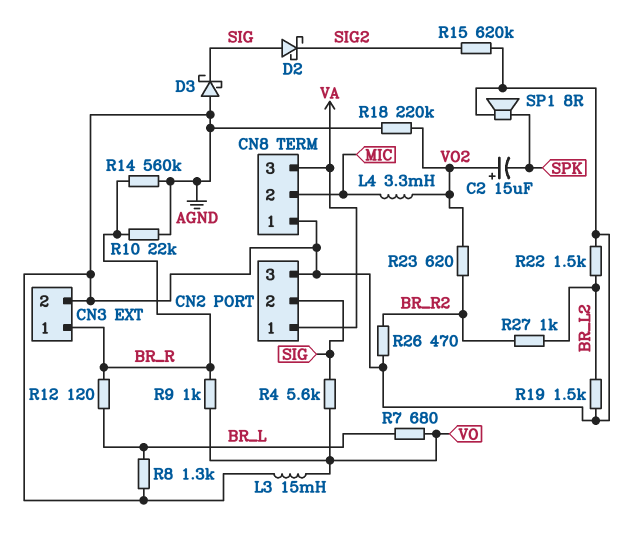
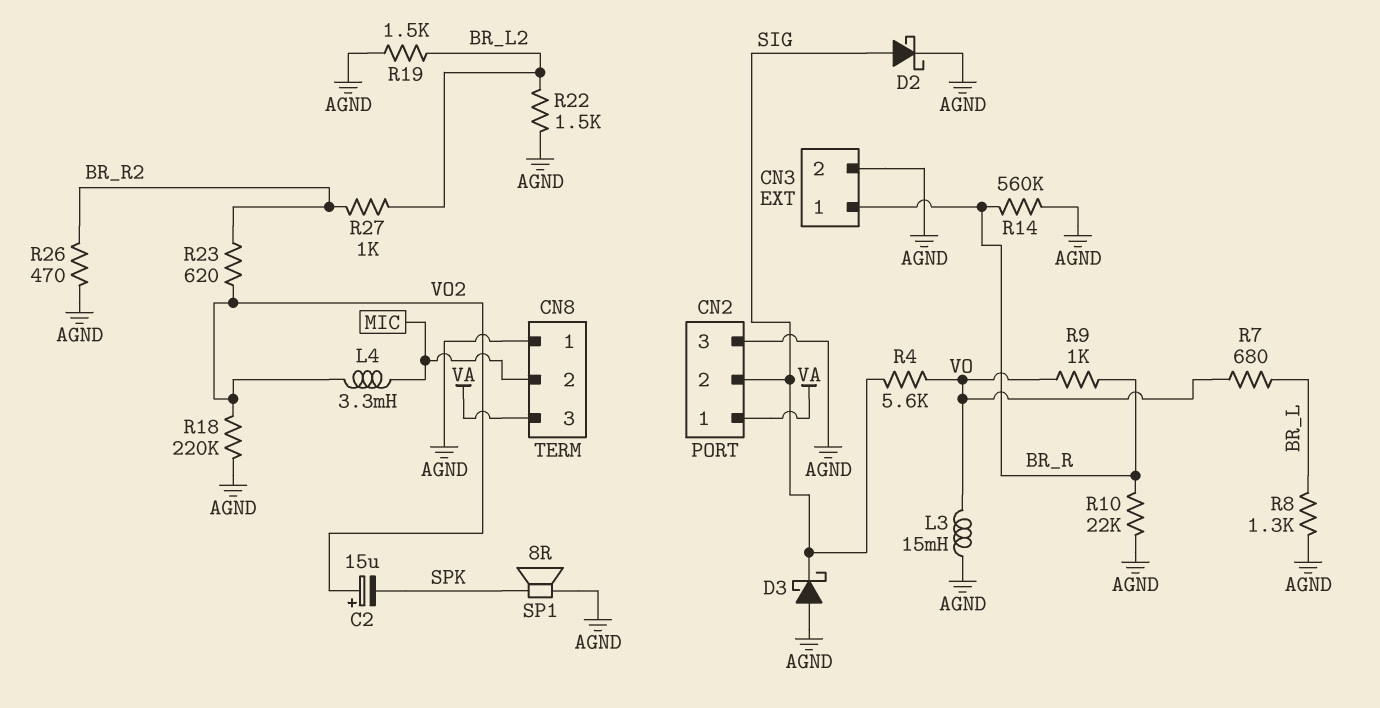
D2: schottky (A SIG, K SIG2) -> schottky (A SIG, K AGND)
R12: 120 (BR_L, BR_R) -> none
R15: 620k (AGND, SIG2) -> none

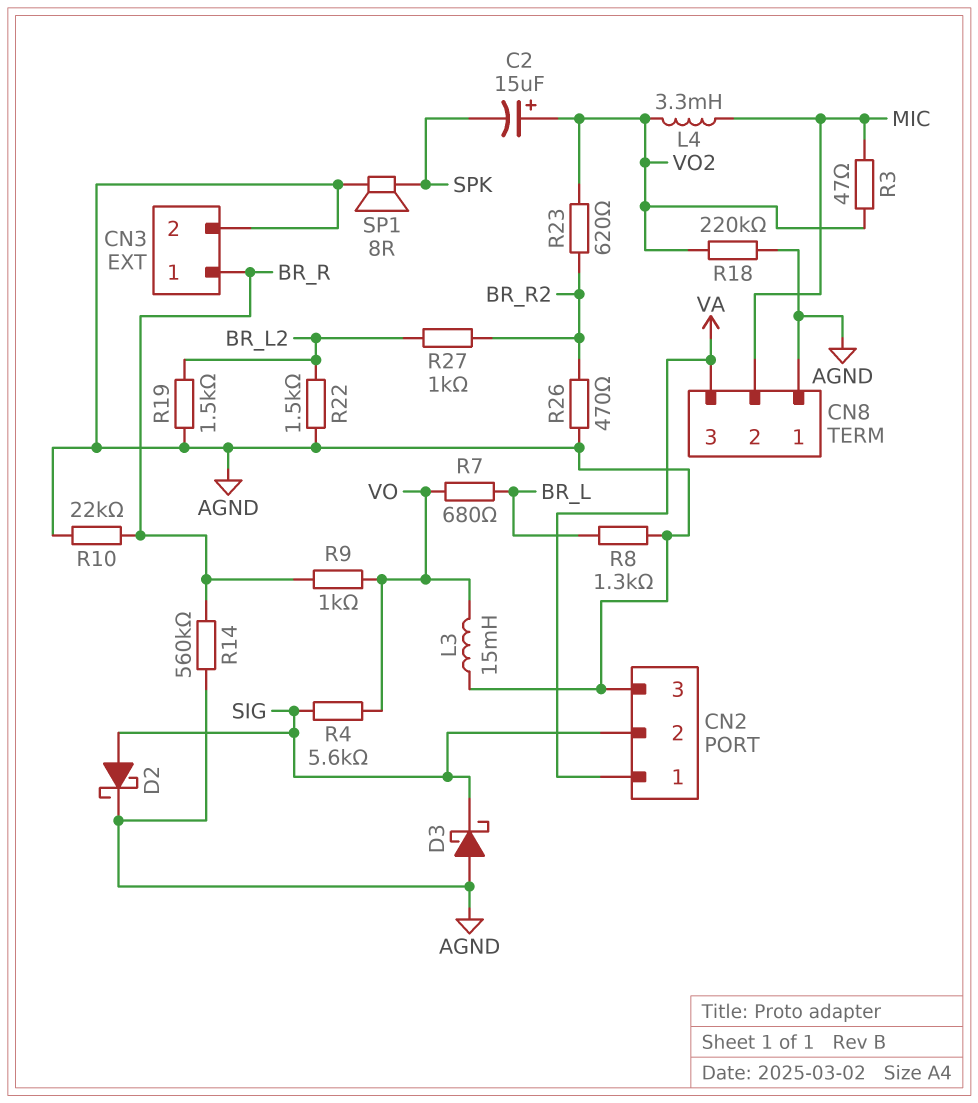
R3: none -> 47 (MIC, VO2)

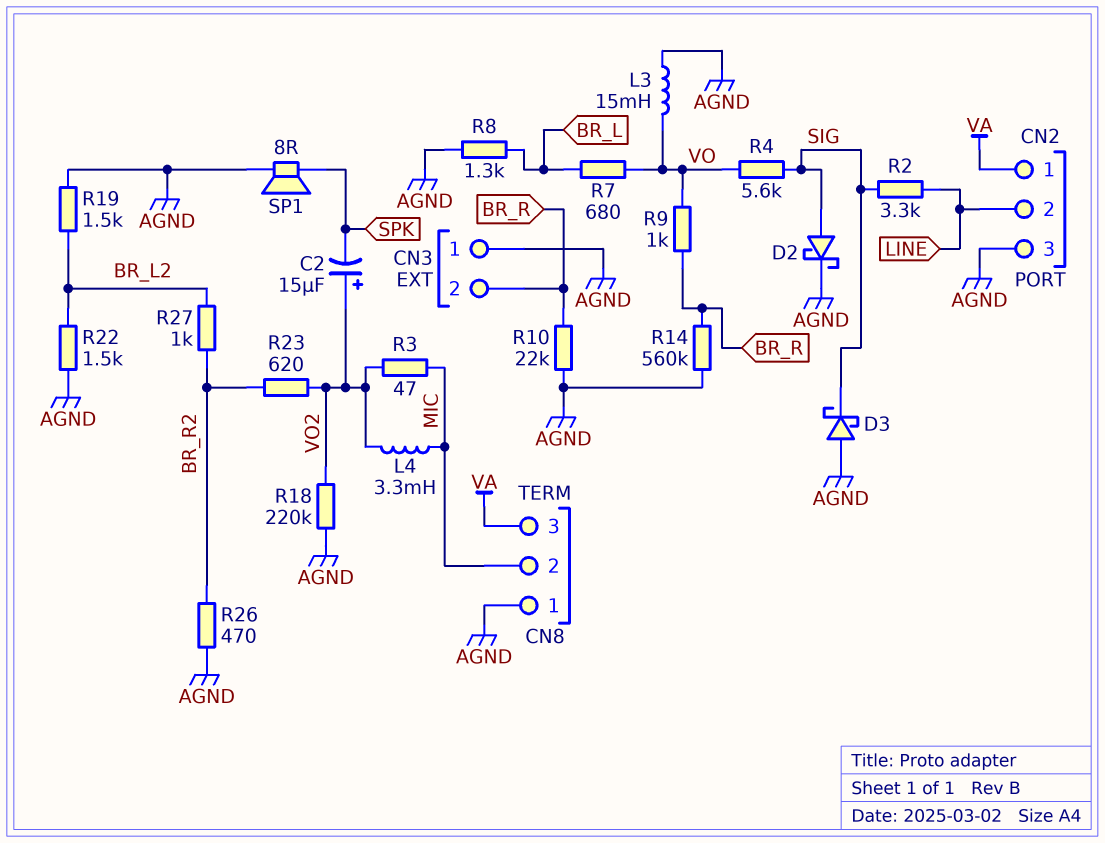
CN2 pin 2: SIG -> LINE
CN3 pin 1: BR_R -> AGND
CN3 pin 2: AGND -> BR_R
R2: none -> 3.3k (LINE, SIG)

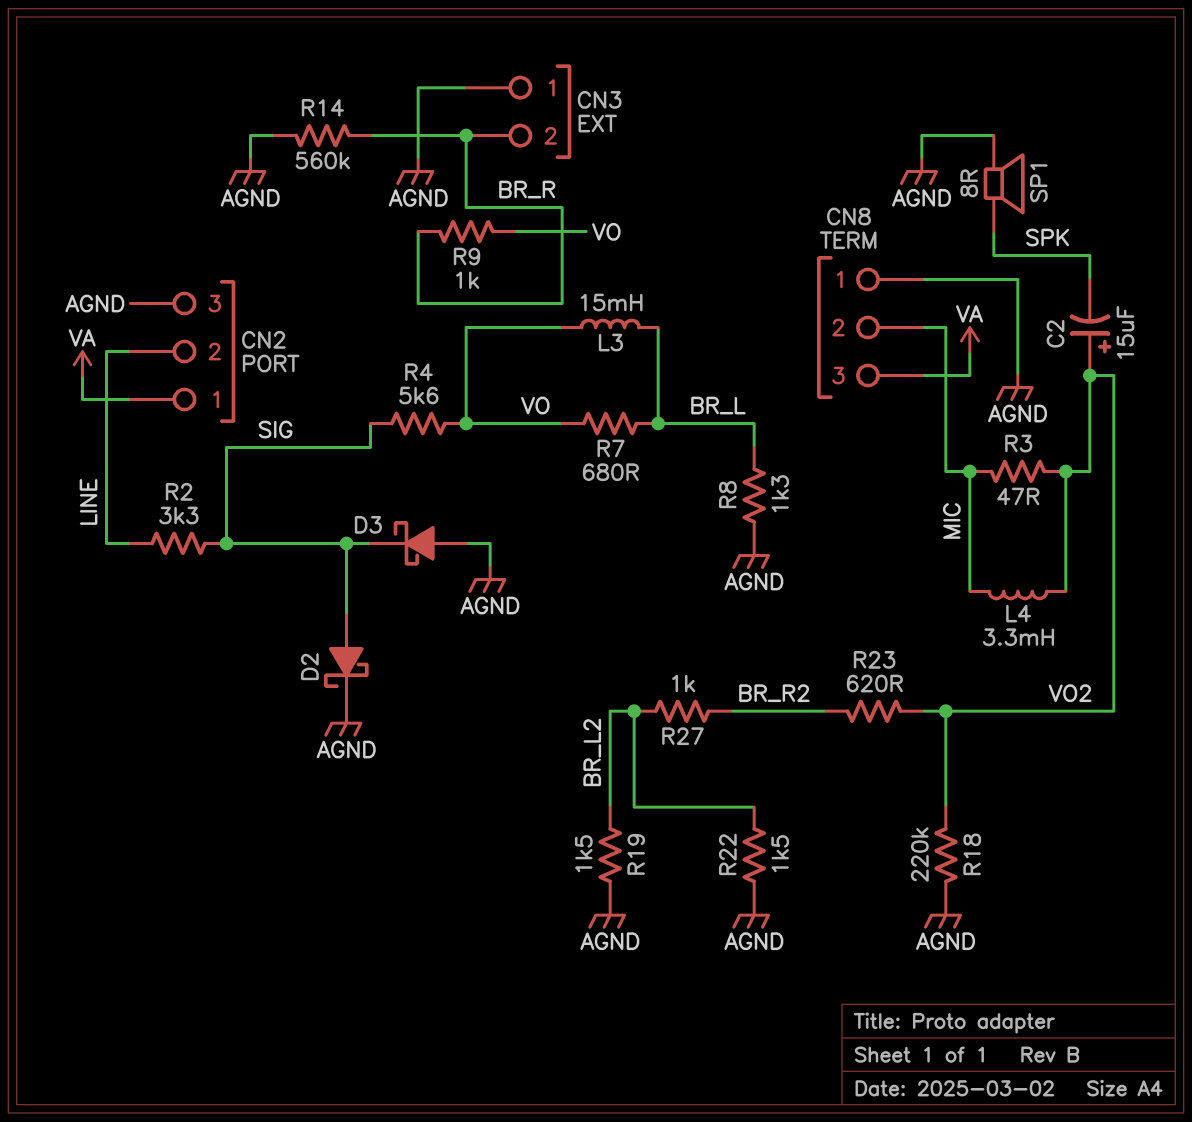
L3: 15mH (AGND, VO) -> 15mH (BR_L, VO)
R10: 22k (AGND, BR_R) -> none
R26: 470 (AGND, BR_R2) -> none

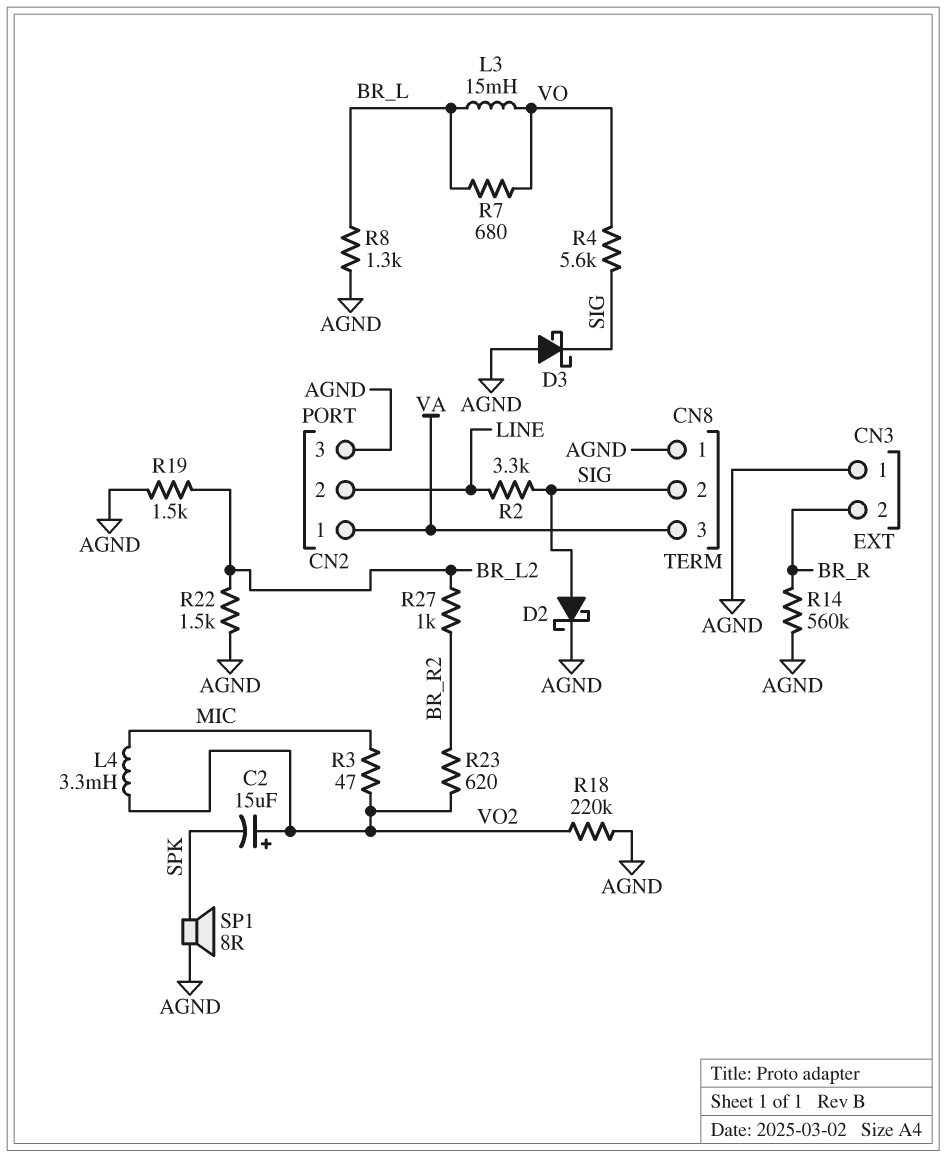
CN8 pin 2: MIC -> SIG
R9: 1k (BR_R, VO) -> none

